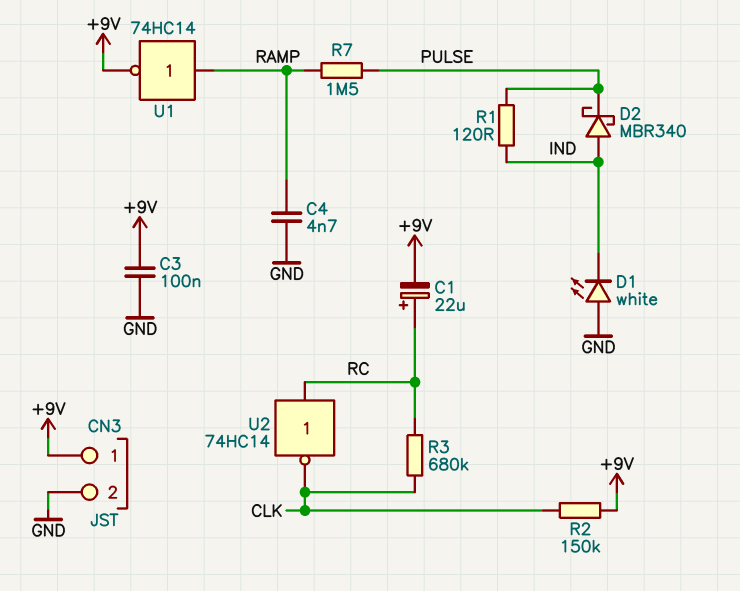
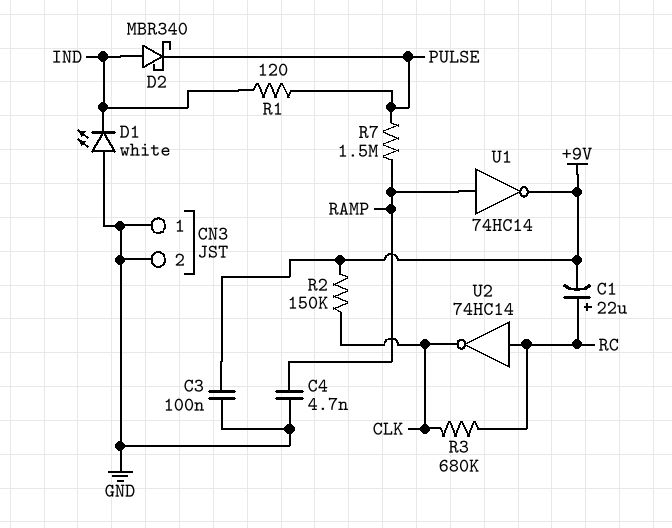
CN3 pin 1: +9V -> GND

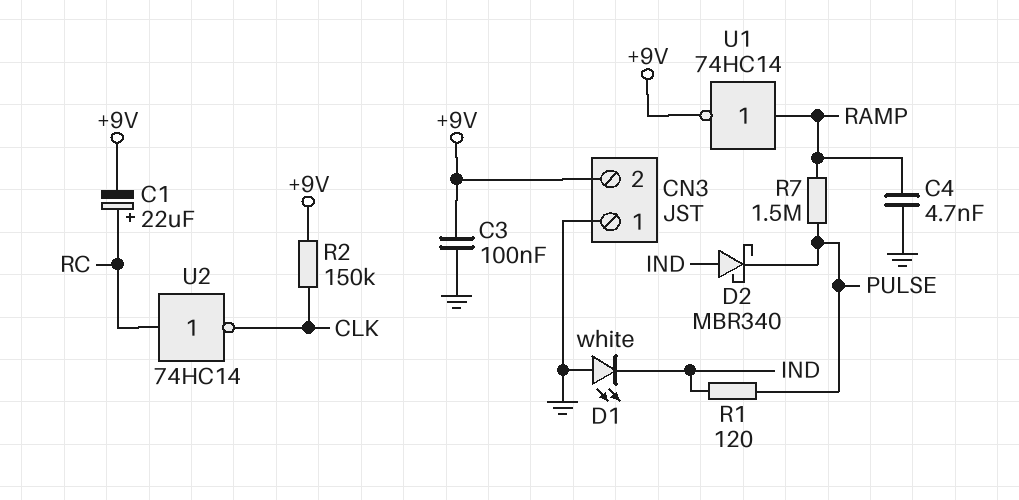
CN3 pin 2: GND -> +9V
R3: 680k (CLK, RC) -> none

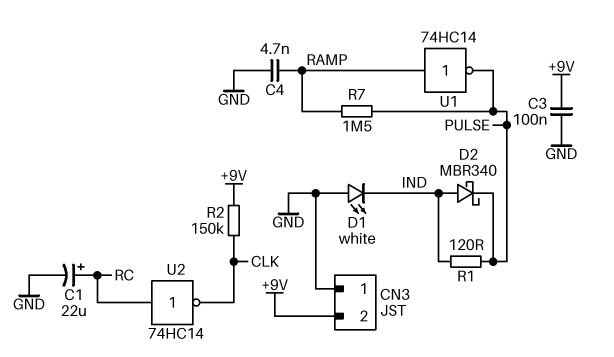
C1: 22uF (plus RC, minus +9V) -> 22uF (plus RC, minus GND)
U1: NOT 74HC14 (in RAMP, out +9V) -> NOT 74HC14 (in RAMP, out PULSE)

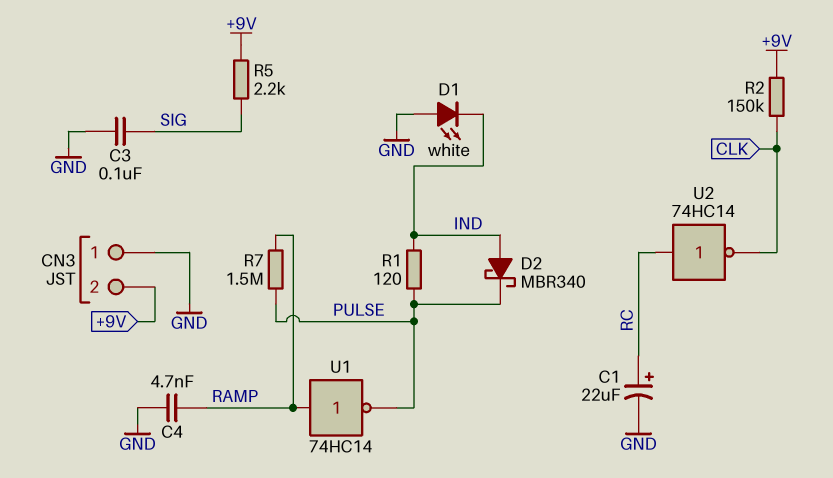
C3: 100nF (+9V, GND) -> 100nF (GND, SIG)
R5: none -> 2.2k (+9V, SIG)

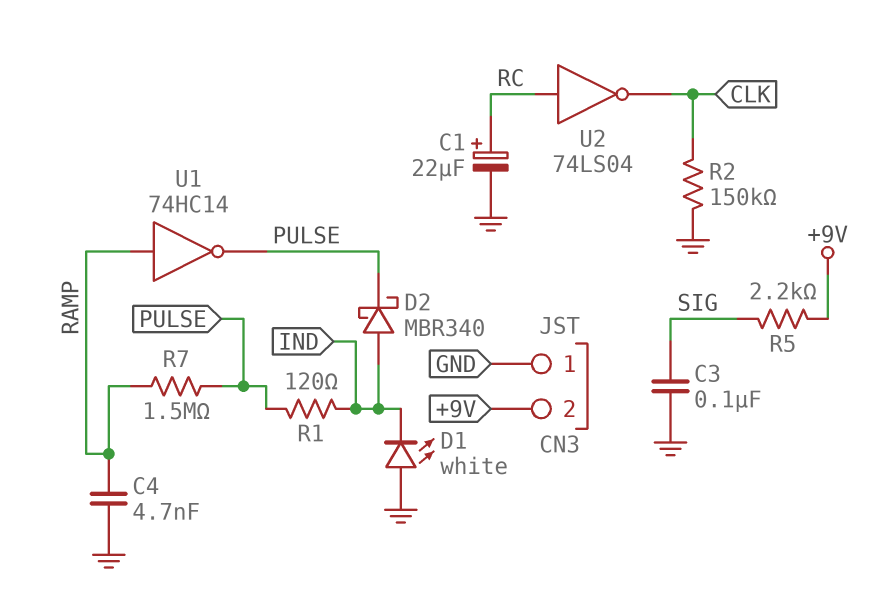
R2: 150k (+9V, CLK) -> 150k (CLK, GND)
U2: NOT 74HC14 (in RC, out CLK) -> NOT 74LS04 (in RC, out CLK)

